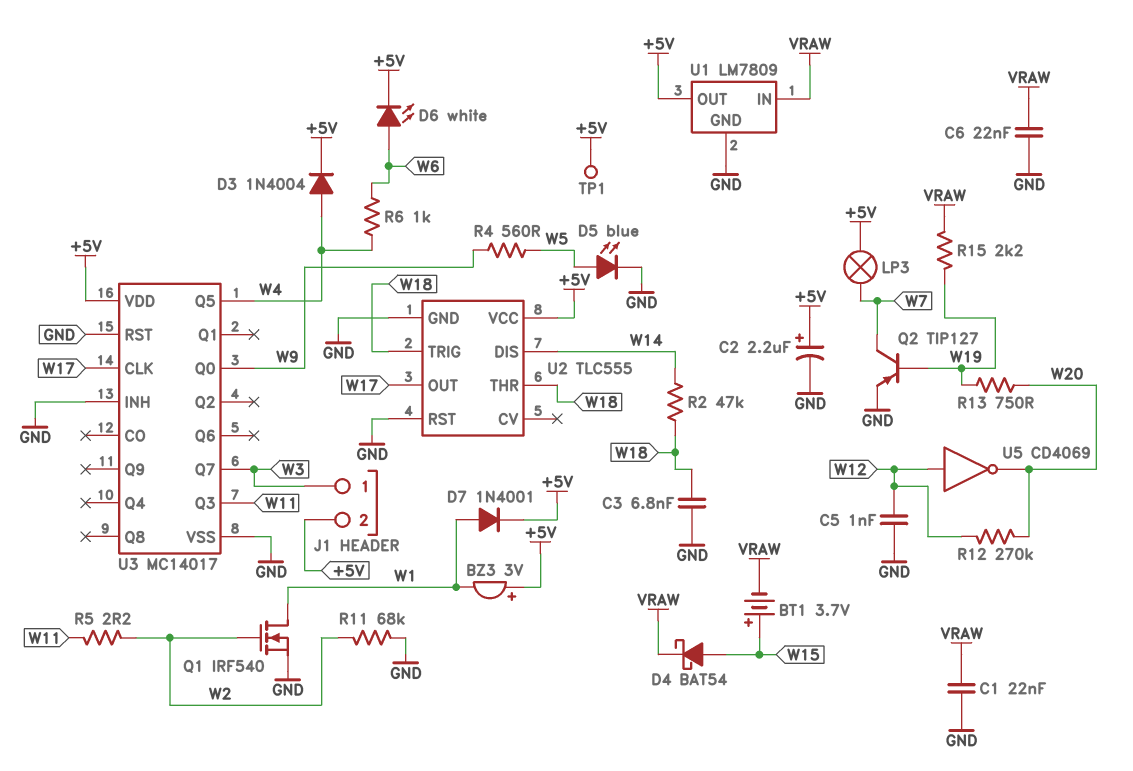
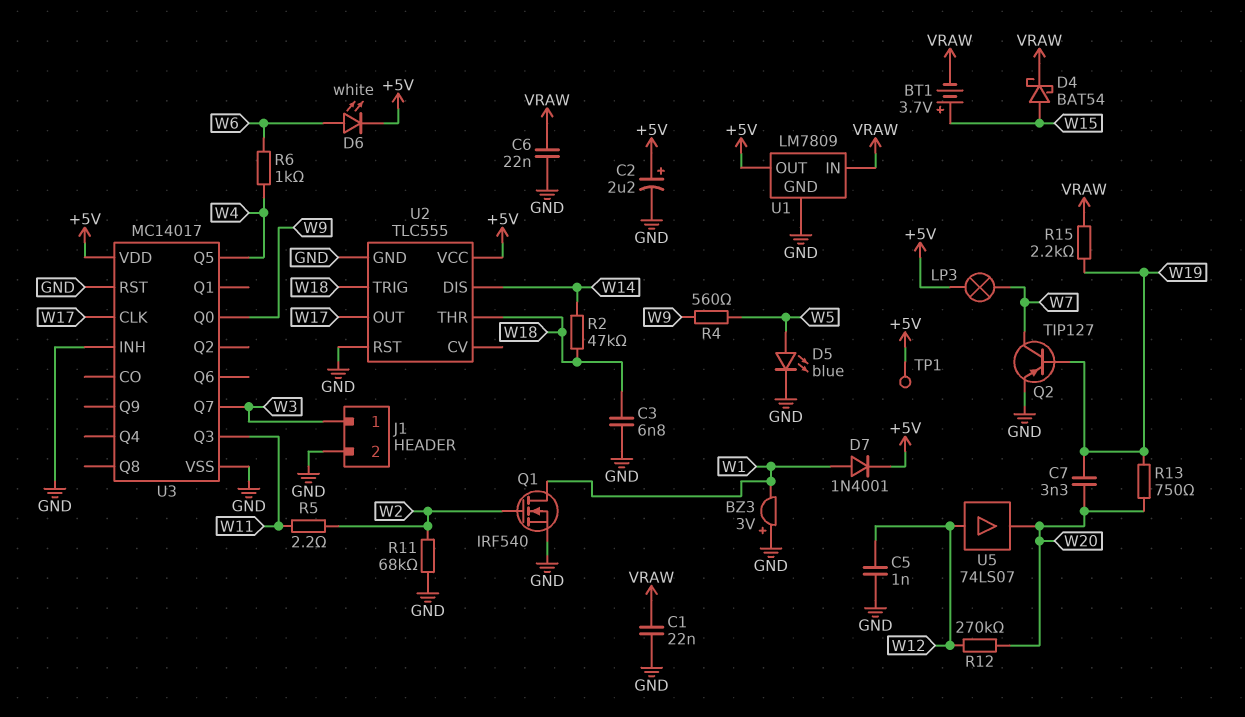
BZ3: buzzer 3V (plus +5V, minus W1) -> buzzer 3V (plus GND, minus W1)
C7: none -> 3.3nF (W19, W20)
D3: diode 1N4004 (A W4, K +5V) -> none
J1 pin 2: +5V -> GND
U5: NOT CD4069 (in W12, out W20) -> buffer 74LS07 (in W12, out W20)

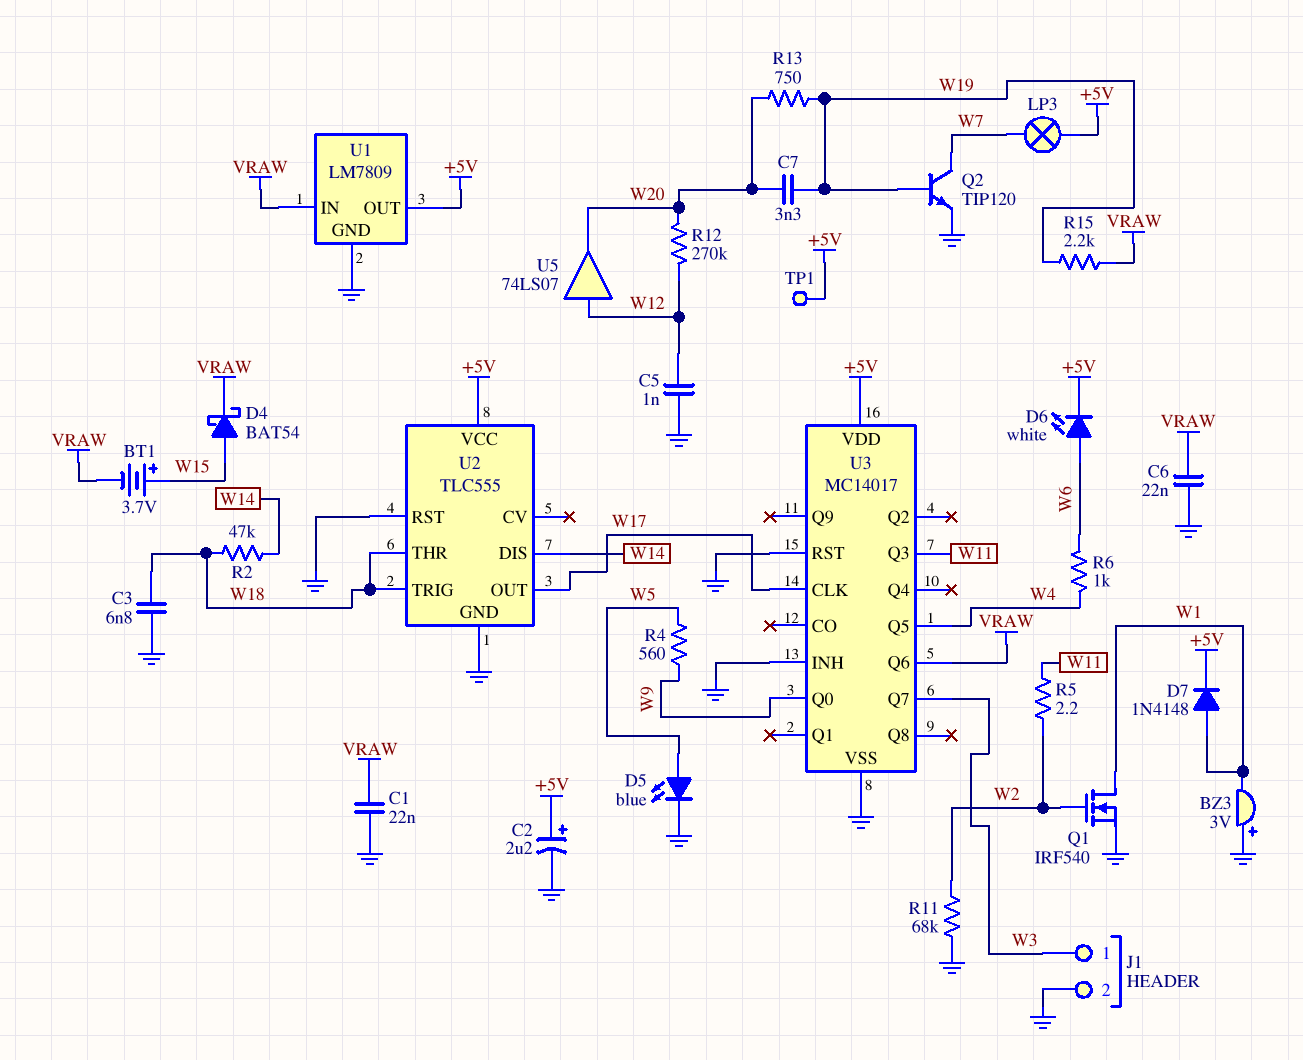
D7: diode 1N4001 (A W1, K +5V) -> diode 1N4148 (A W1, K +5V)
Q2: PNP TIP127 (B W19, C W7, E GND) -> NPN TIP120 (B W19, C W7, E GND)
U3 pin Q6: none -> VRAW

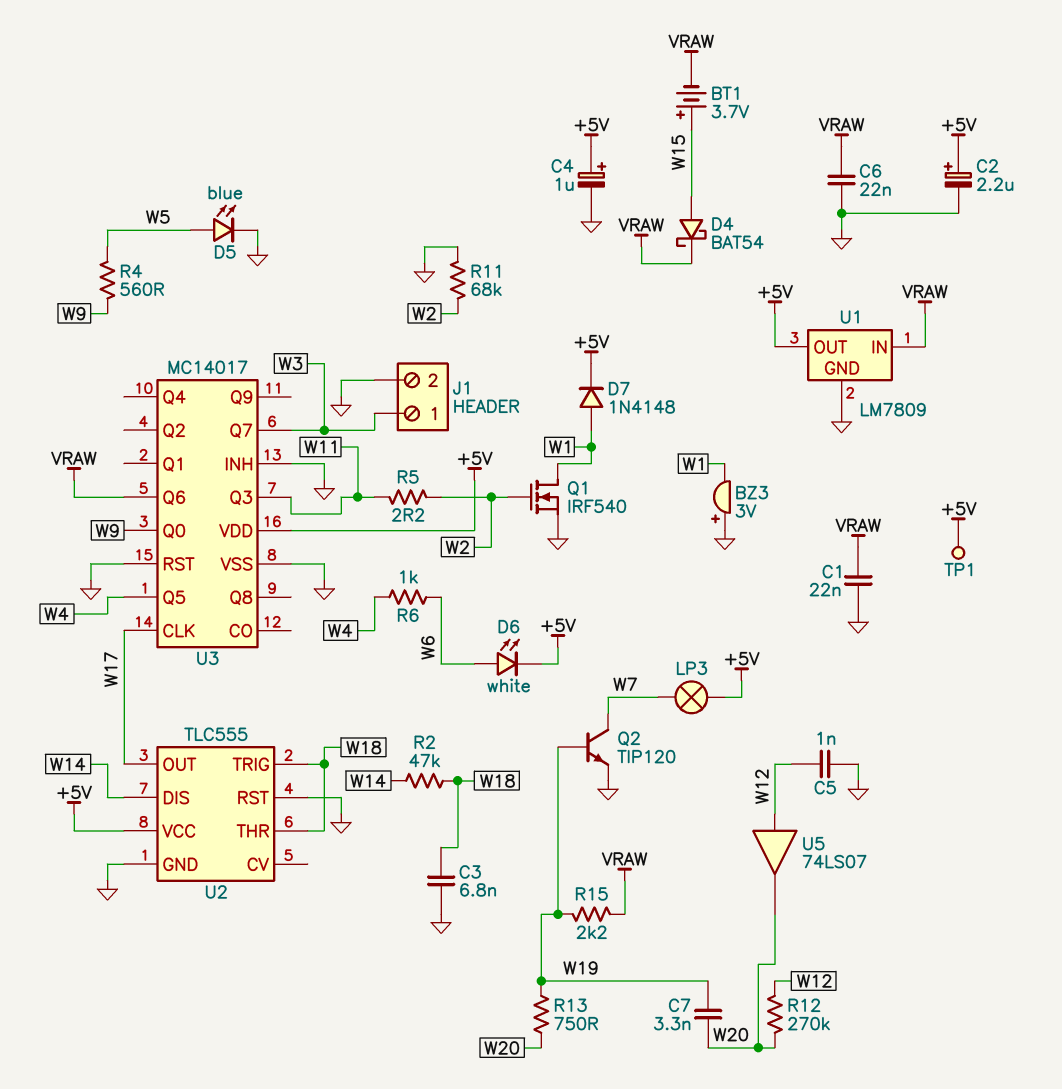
C4: none -> 1uF (plus +5V, minus GND)

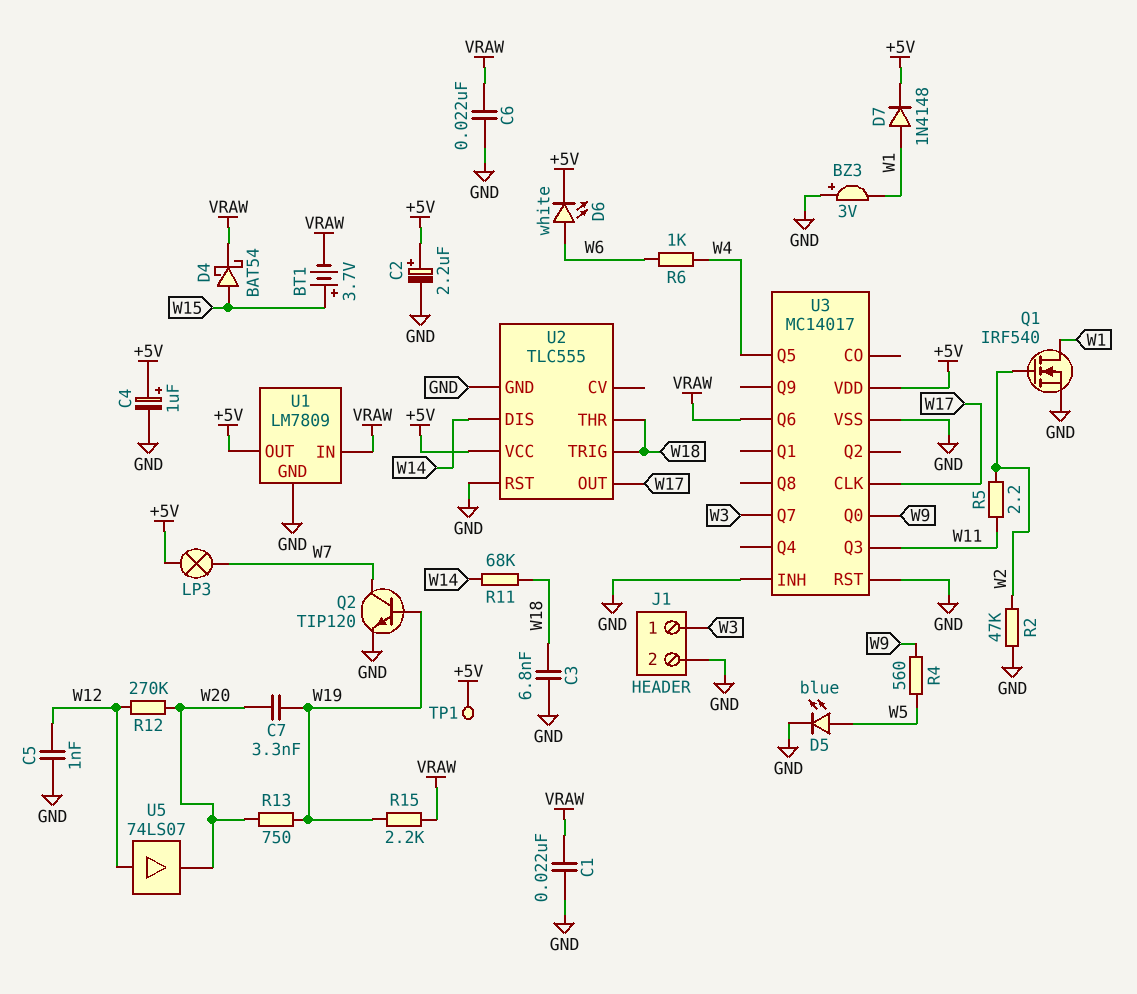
R2: 47k (W14, W18) -> 47k (GND, W2)
R11: 68k (GND, W2) -> 68k (W14, W18)

